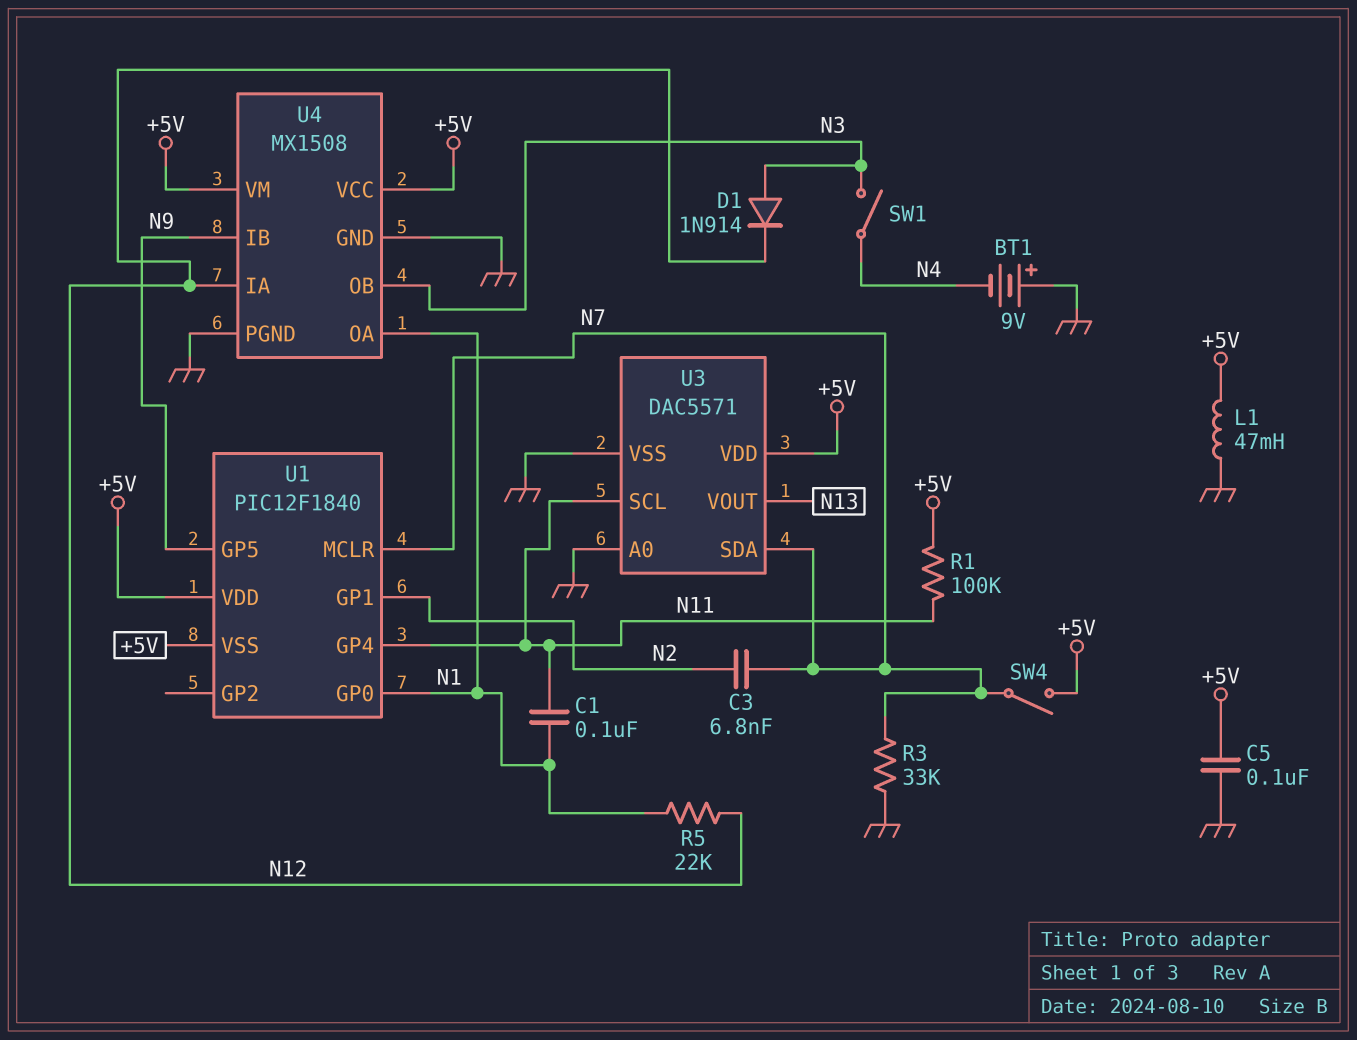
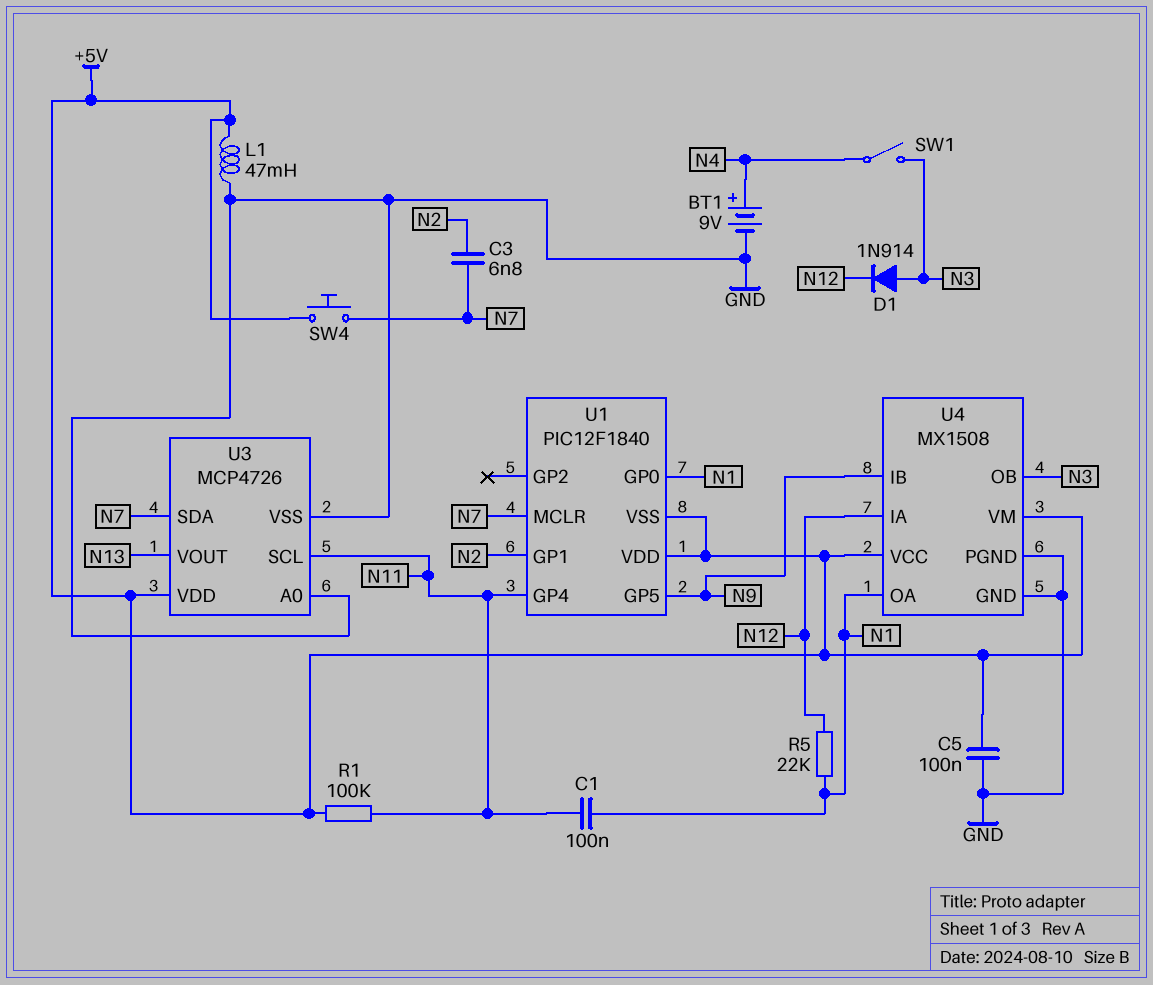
BT1: 9V (plus GND, minus N4) -> 9V (plus N4, minus GND)
R3: 33k (GND, N7) -> none
SW4: switch (+5V, N7) -> button (+5V, N7)
U3: DAC5571 -> MCP4726

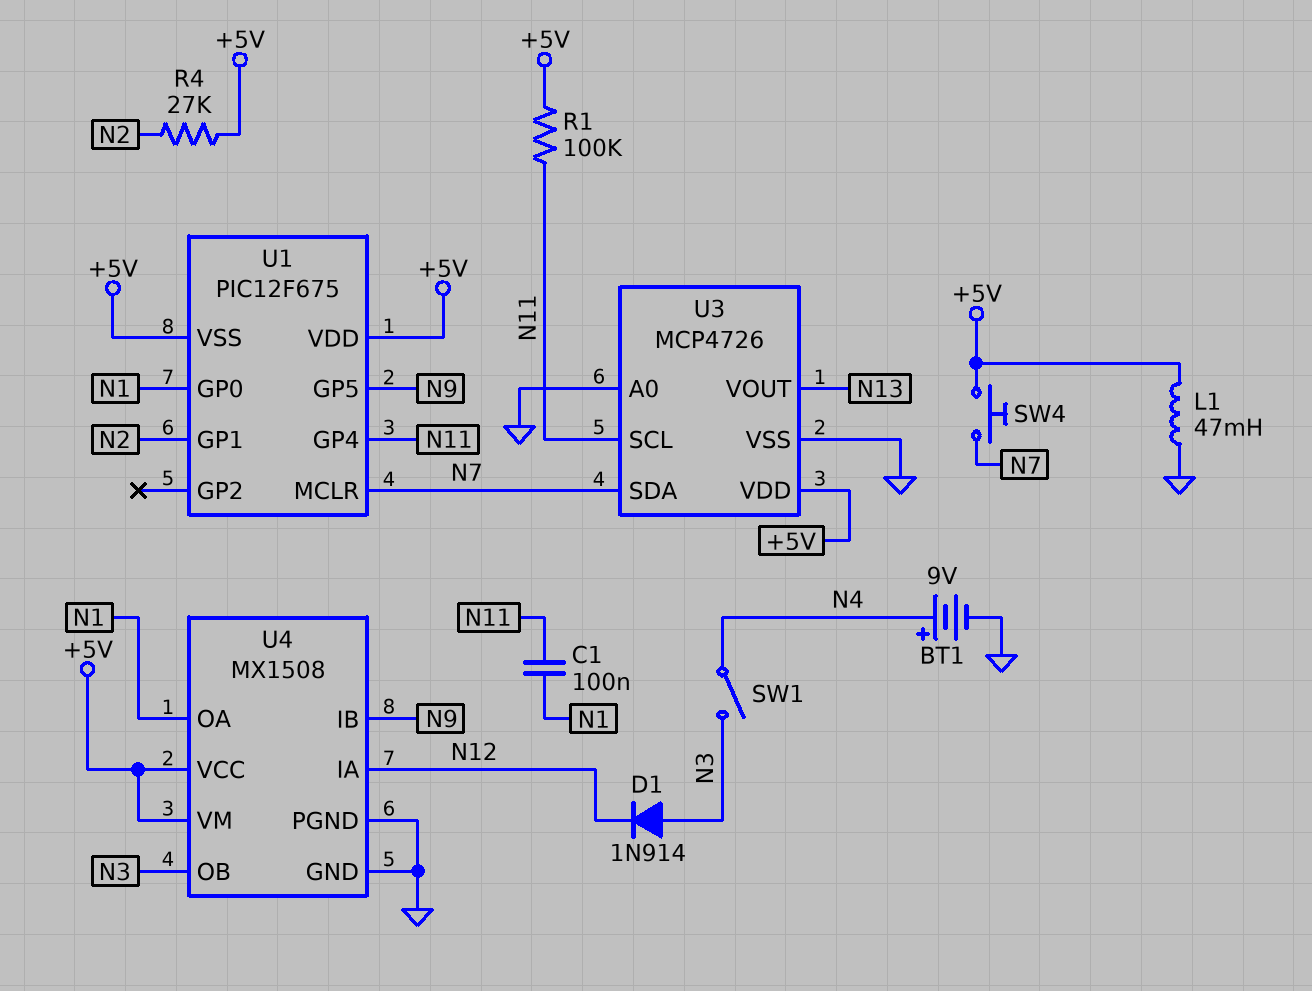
C3: 6.8nF (N2, N7) -> none
C5: 100nF (+5V, GND) -> none
R4: none -> 27k (+5V, N2)
R5: 22k (N1, N12) -> none
U1: PIC12F1840 -> PIC12F675

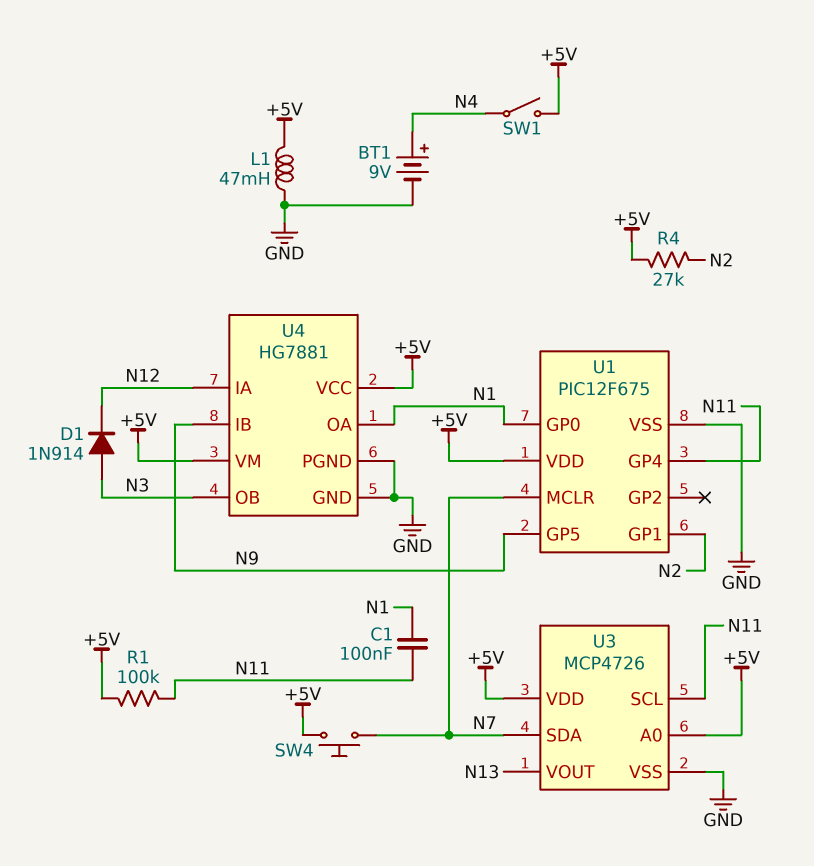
SW1: switch (N3, N4) -> switch (+5V, N4)
U1 pin VSS: +5V -> GND
U3 pin A0: GND -> +5V
U4: MX1508 -> HG7881

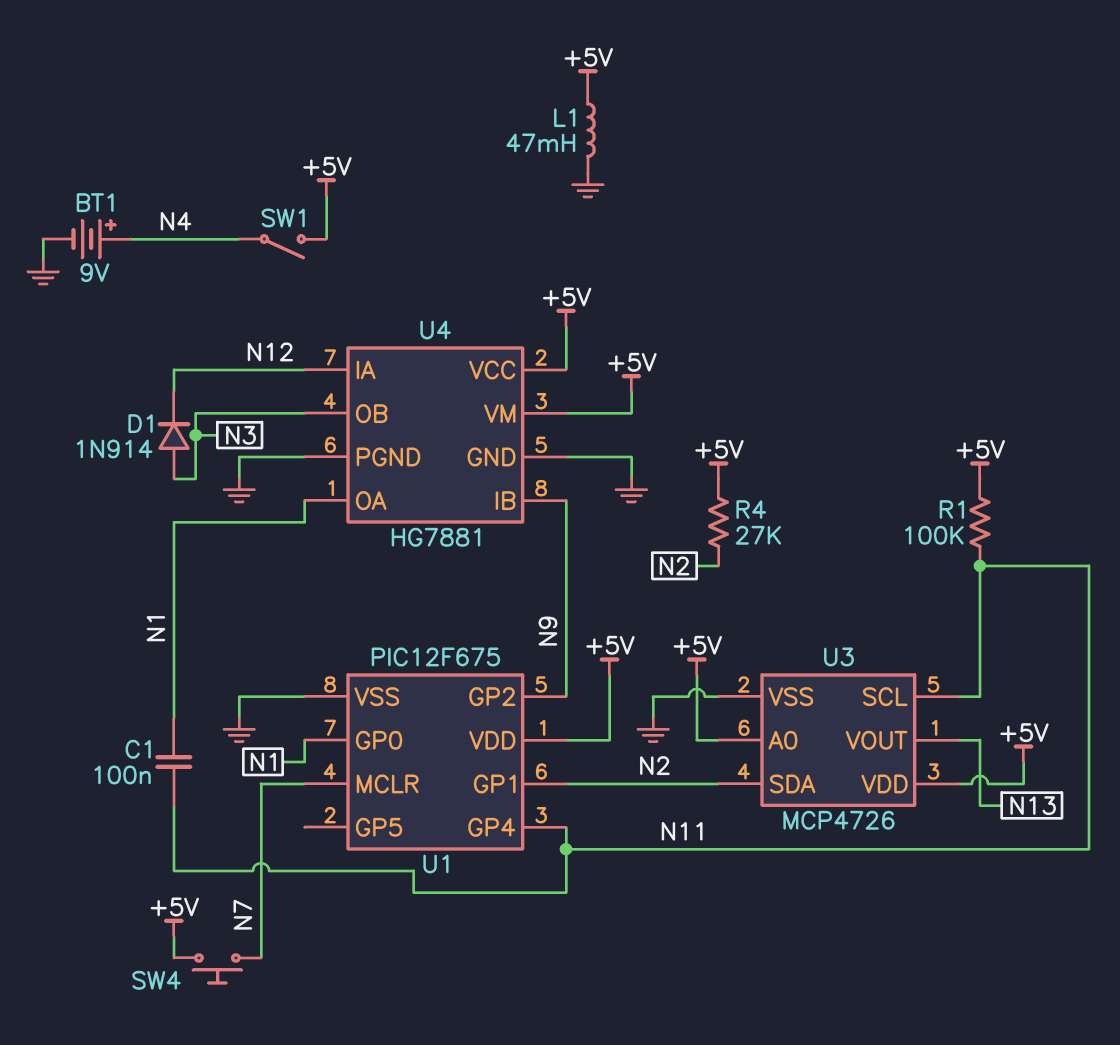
U1 pin GP2: none -> N9
U1 pin GP5: N9 -> none
U3 pin SDA: N7 -> N2

